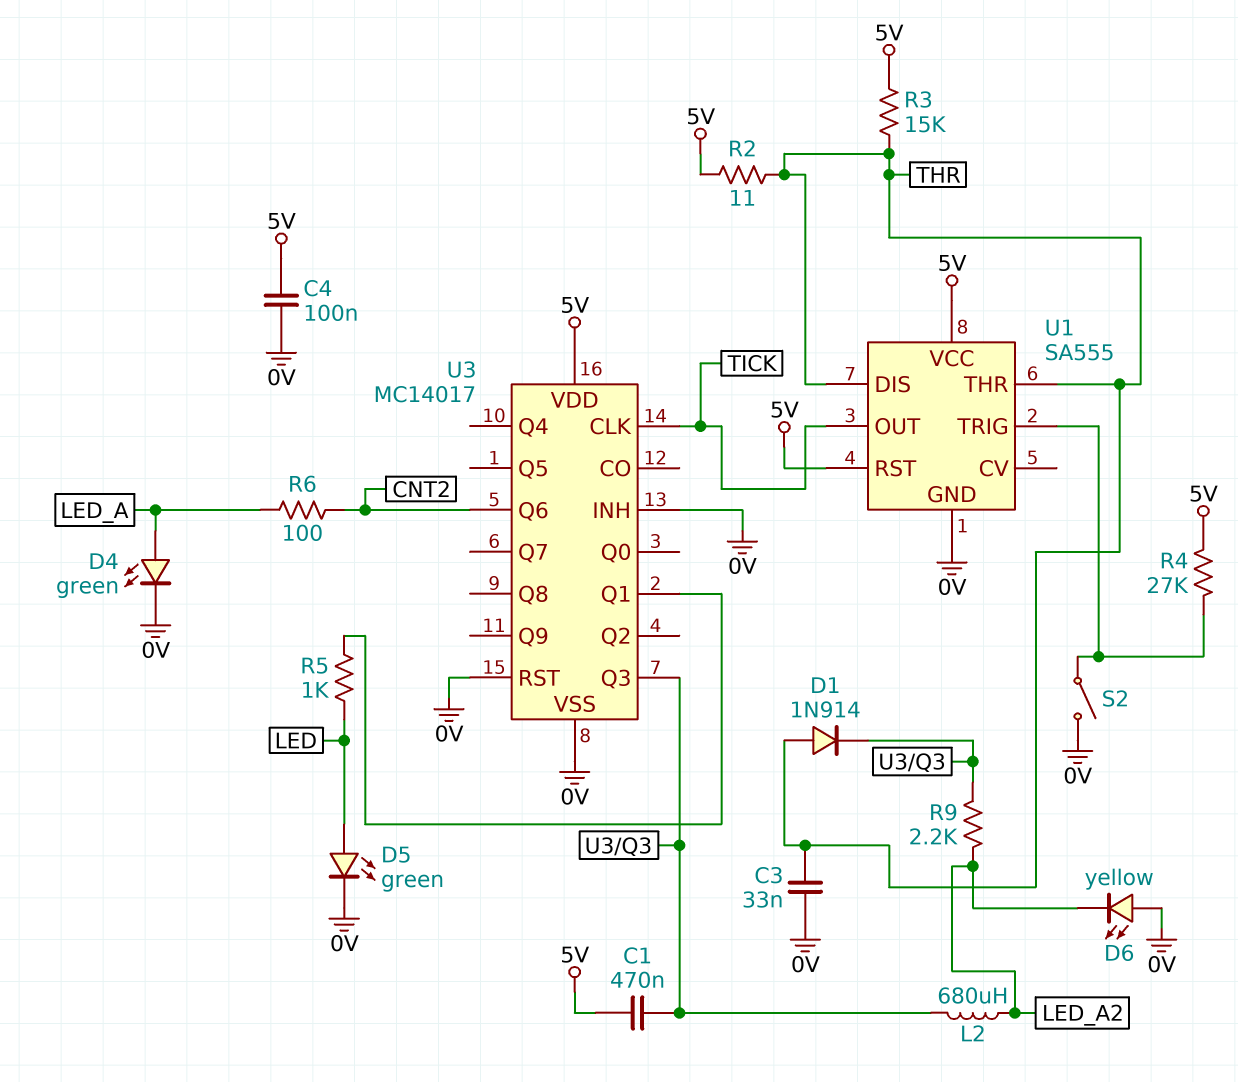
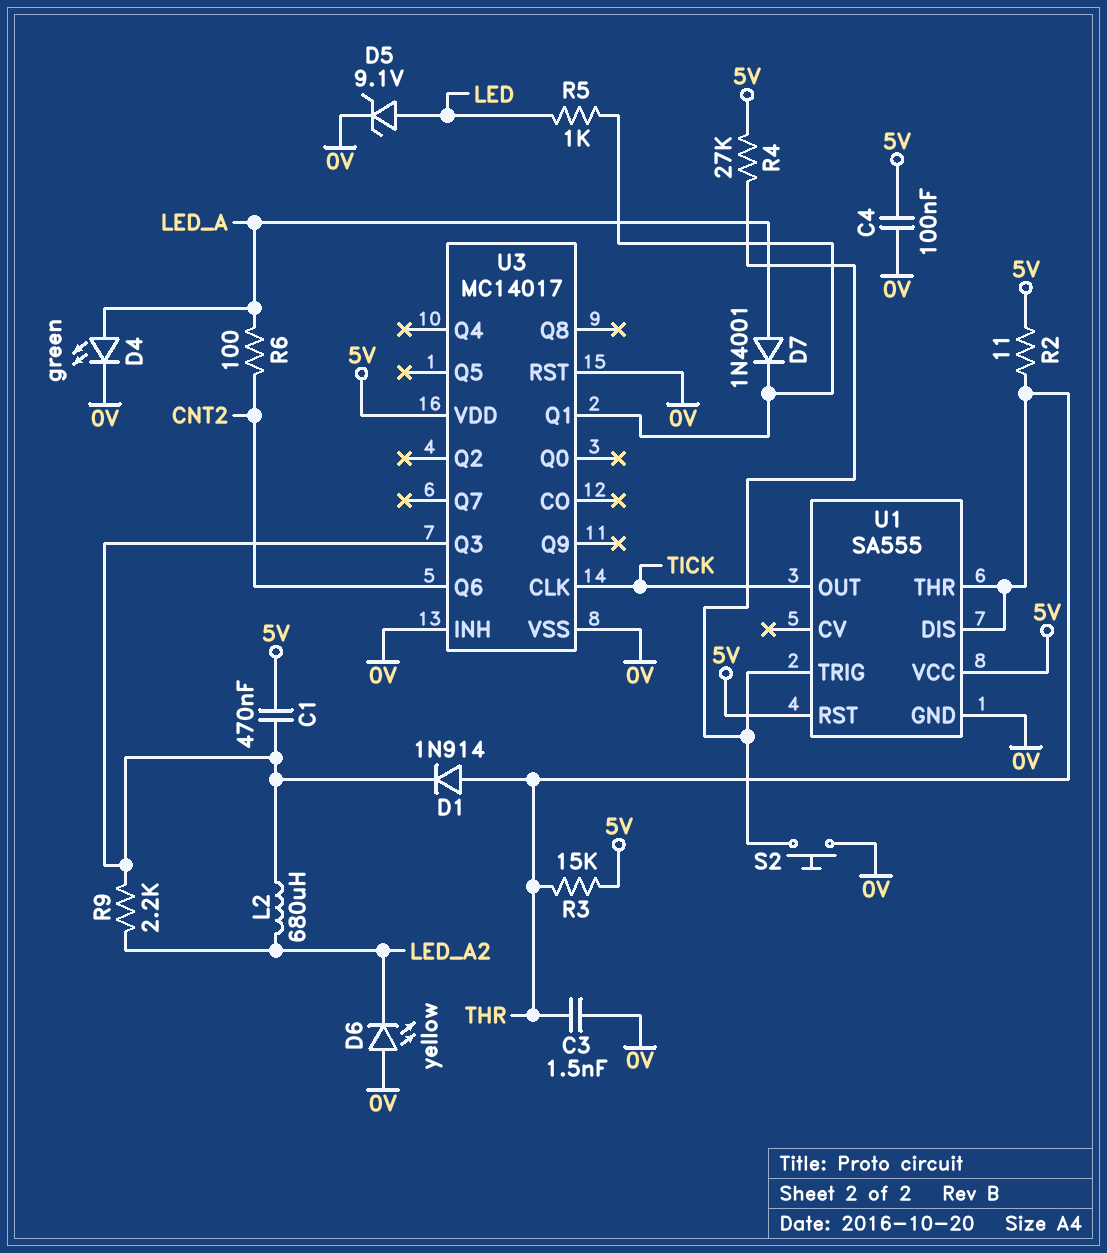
C3: 33nF (0V, THR) -> 1.5nF (0V, THR)
D5: LED green (A LED, K 0V) -> zener 9.1V (A LED, K 0V)
D7: none -> diode 1N4001 (A LED_A, K U3/Q1)
S2: switch (0V, U1/TRIG) -> button (0V, U1/TRIG)

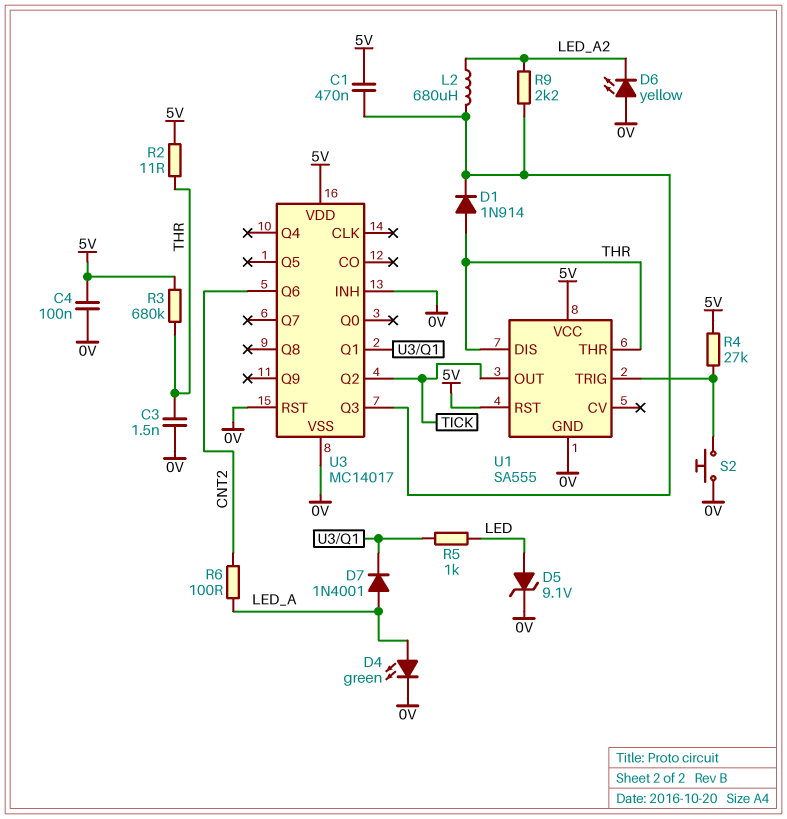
R3: 15k (5V, THR) -> 680k (5V, THR)
U3 pin CLK: TICK -> none
U3 pin Q2: none -> TICK

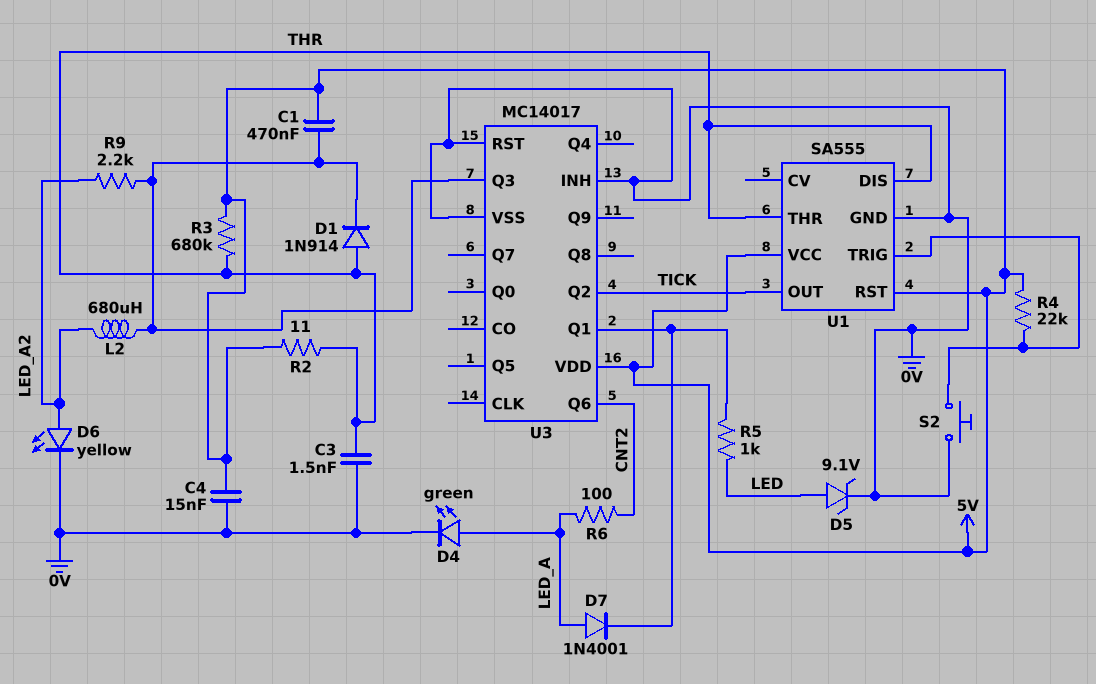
C4: 100nF (0V, 5V) -> 15nF (0V, 5V)
D6: LED yellow (A 0V, K LED_A2) -> LED yellow (A LED_A2, K 0V)
R4: 27k (5V, U1/TRIG) -> 22k (5V, U1/TRIG)

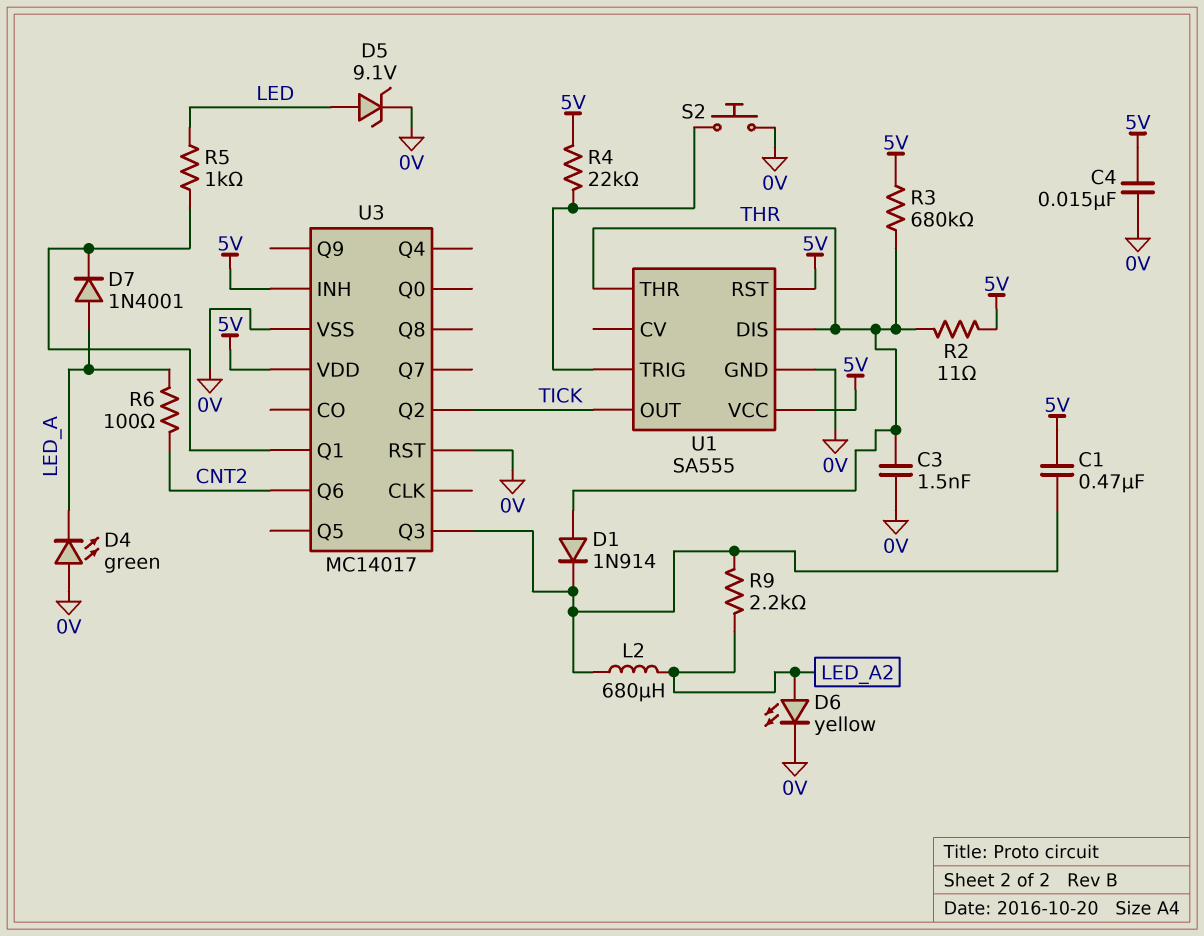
D4: LED green (A LED_A, K 0V) -> LED green (A 0V, K LED_A)
U3 pin INH: 0V -> 5V

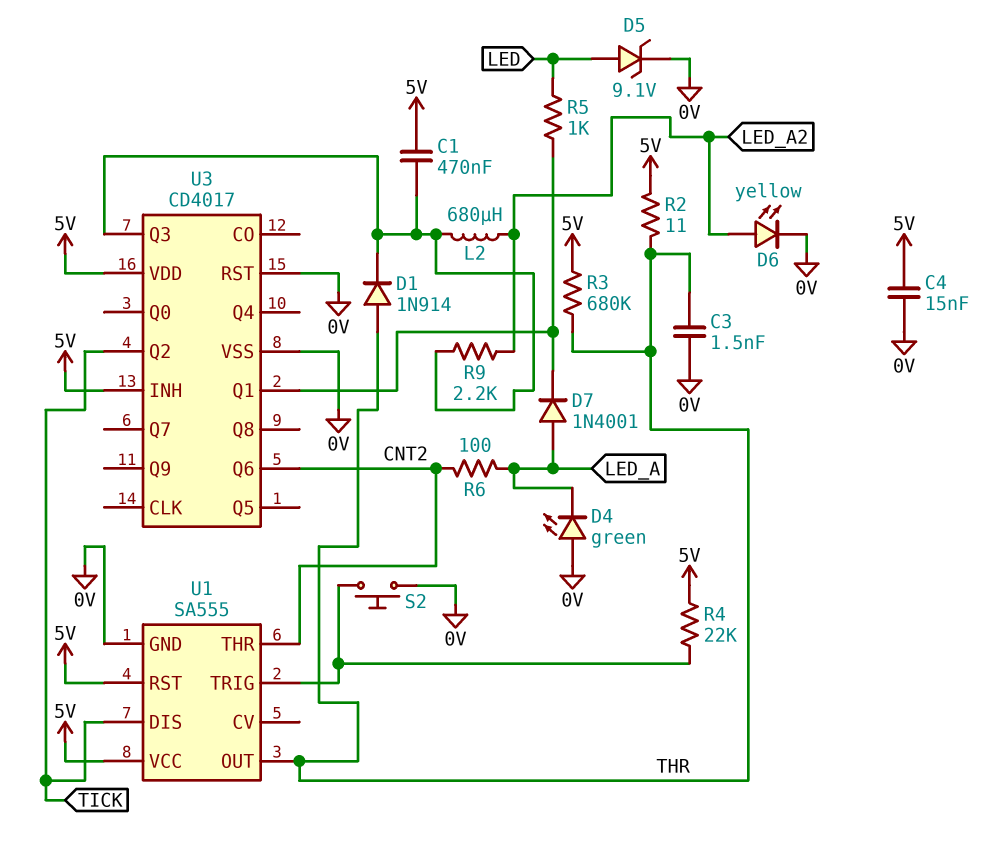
U1 pin DIS: THR -> TICK
U1 pin OUT: TICK -> THR
U1 pin THR: THR -> CNT2
U3: MC14017 -> CD4017

